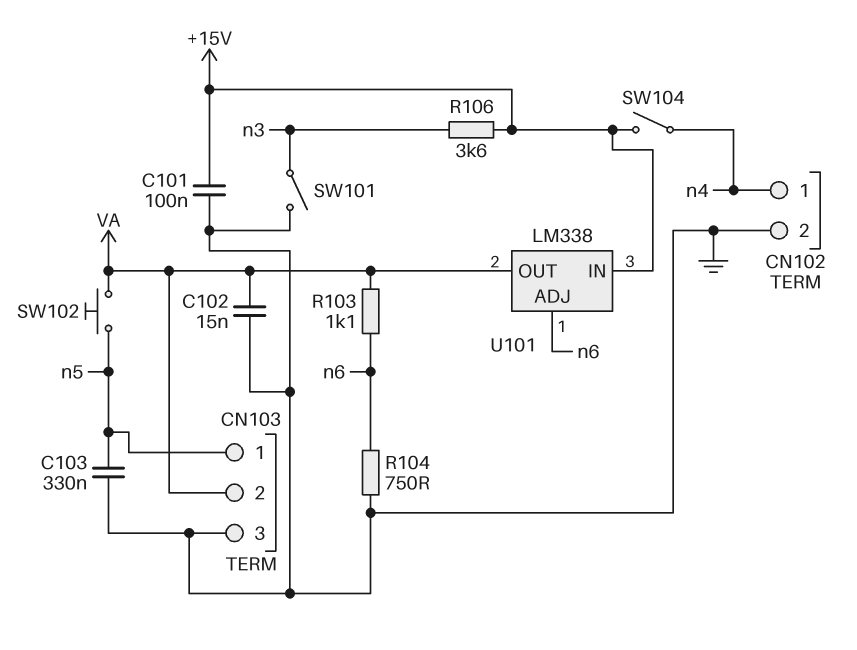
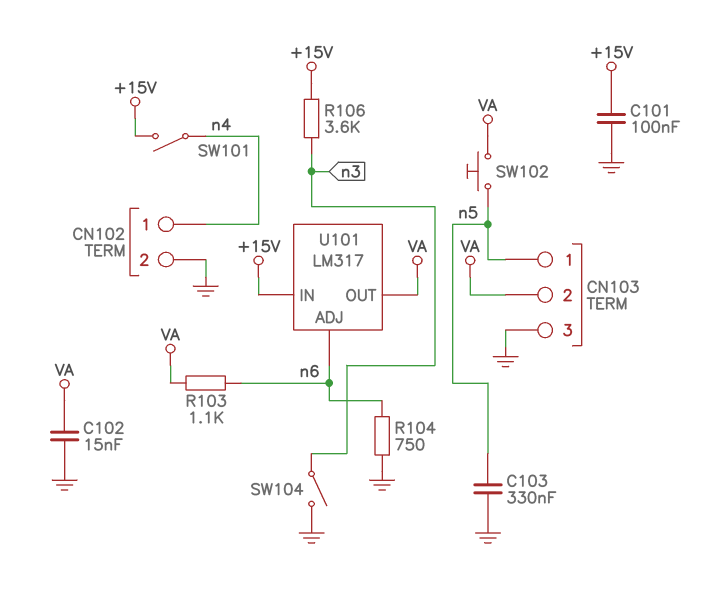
SW101: switch (GND, n3) -> switch (+15V, n4)
SW104: switch (+15V, n4) -> switch (GND, n3)
U101: LM338 -> LM317

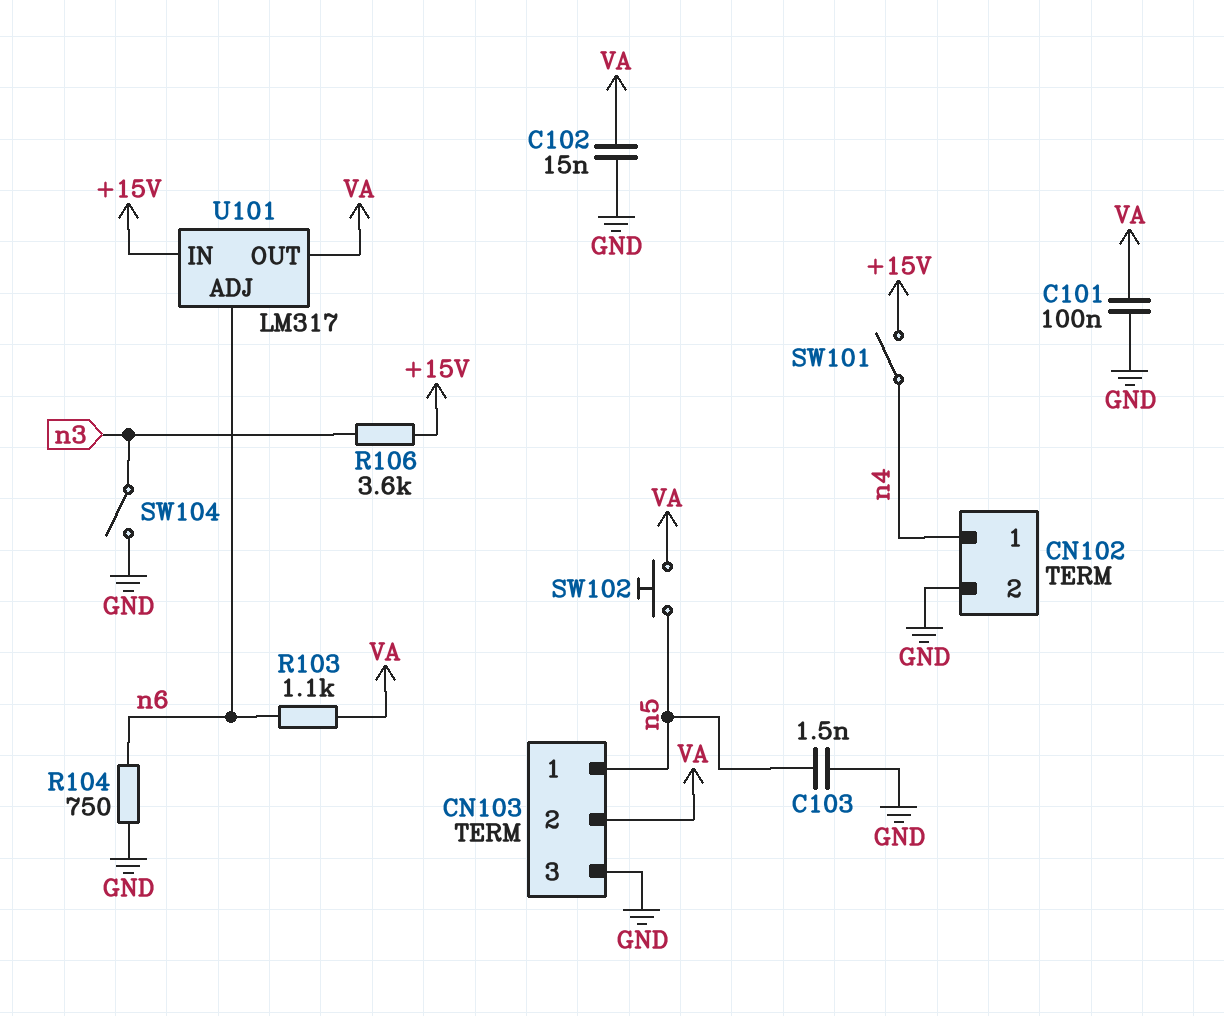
C101: 100nF (+15V, GND) -> 100nF (GND, VA)
C103: 330nF (GND, n5) -> 1.5nF (GND, n5)

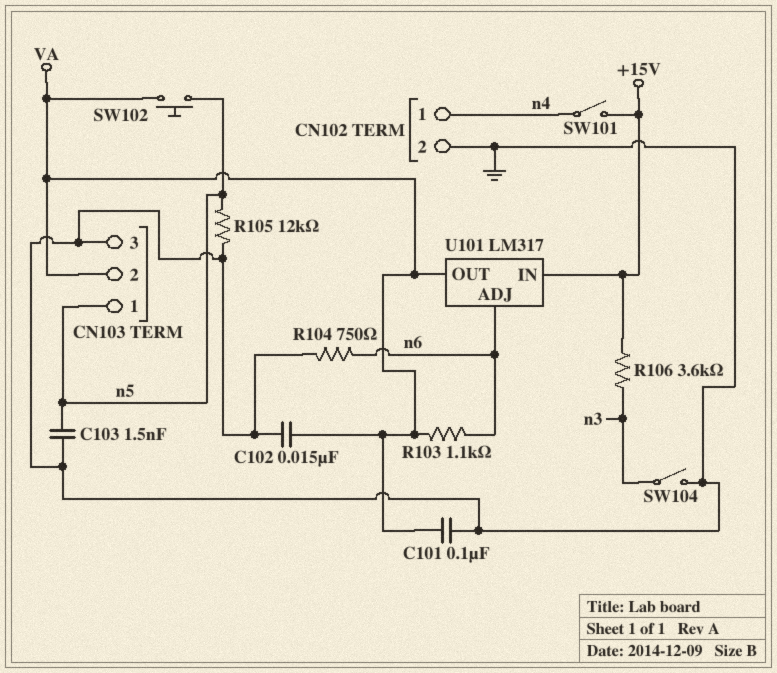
R105: none -> 12k (GND, n5)

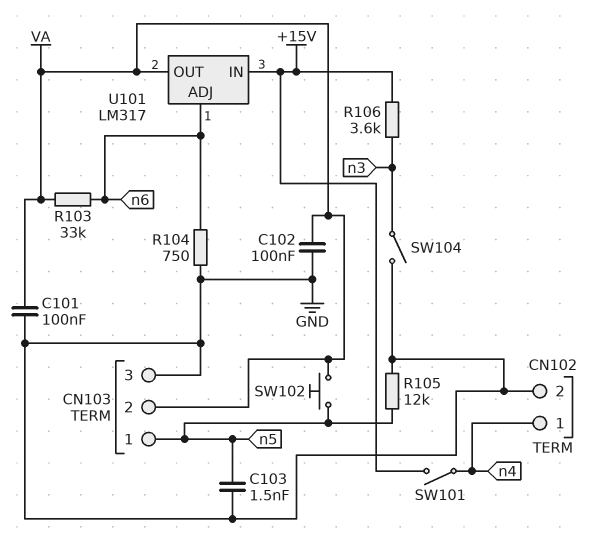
C102: 15nF (GND, VA) -> 100nF (GND, VA)
R103: 1.1k (VA, n6) -> 33k (VA, n6)

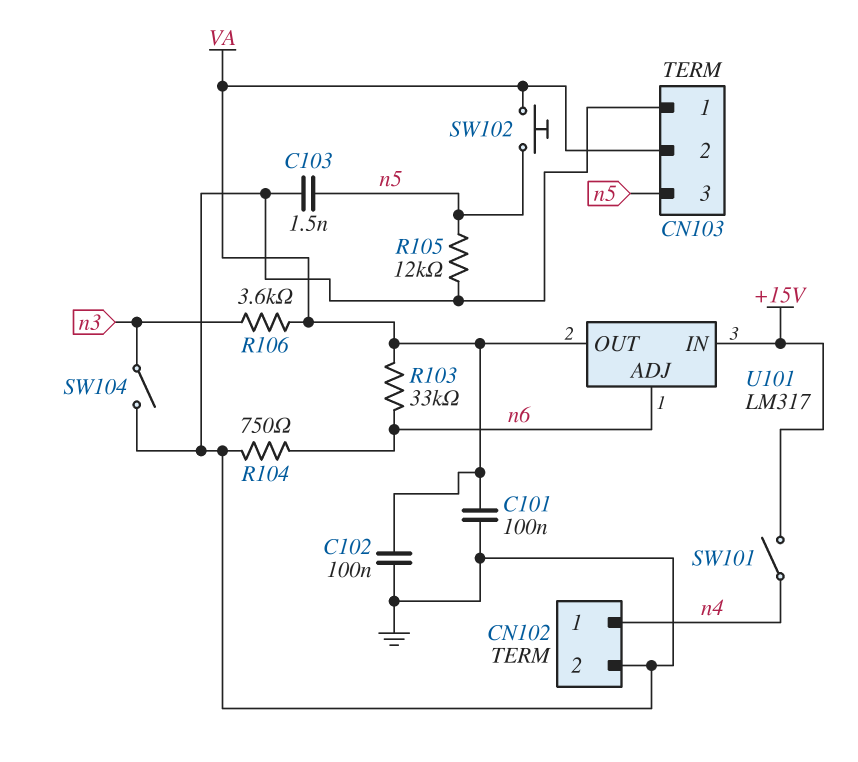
CN103 pin 1: n5 -> GND
CN103 pin 3: GND -> n5
R106: 3.6k (+15V, n3) -> 3.6k (VA, n3)

